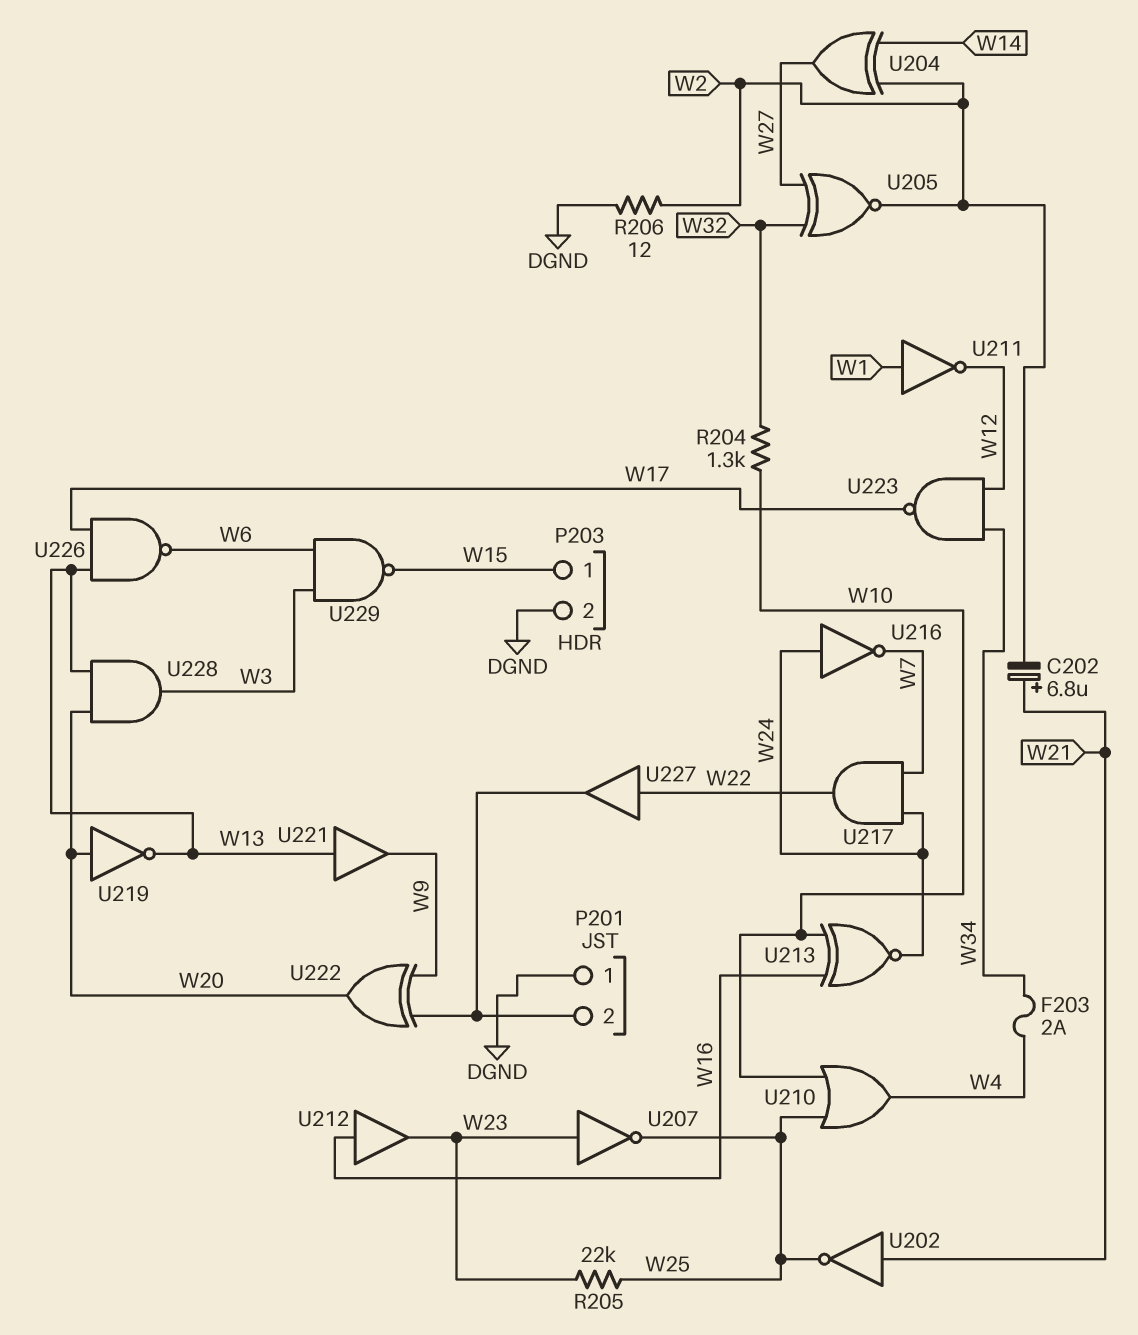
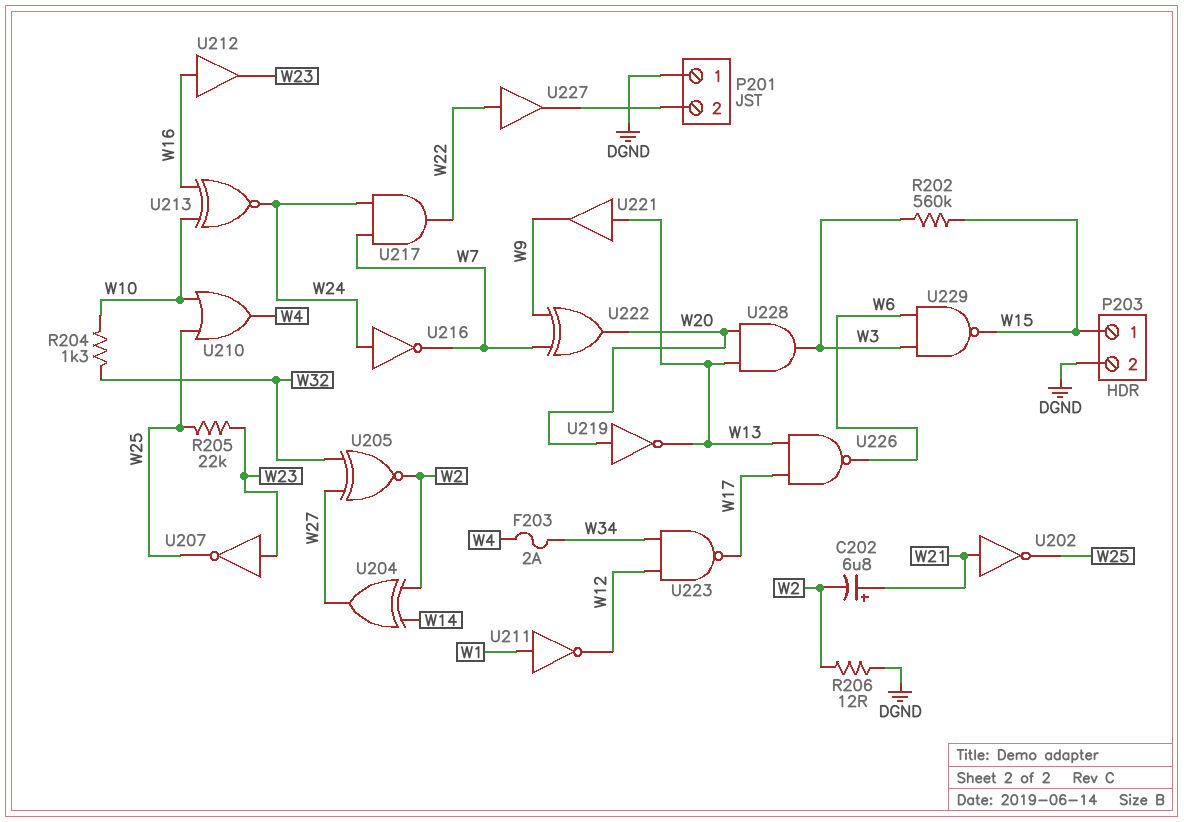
R202: none -> 560k (W3, W15)
U222: XOR (in P201/2, in W9, out W20) -> XOR (in W7, in W9, out W20)

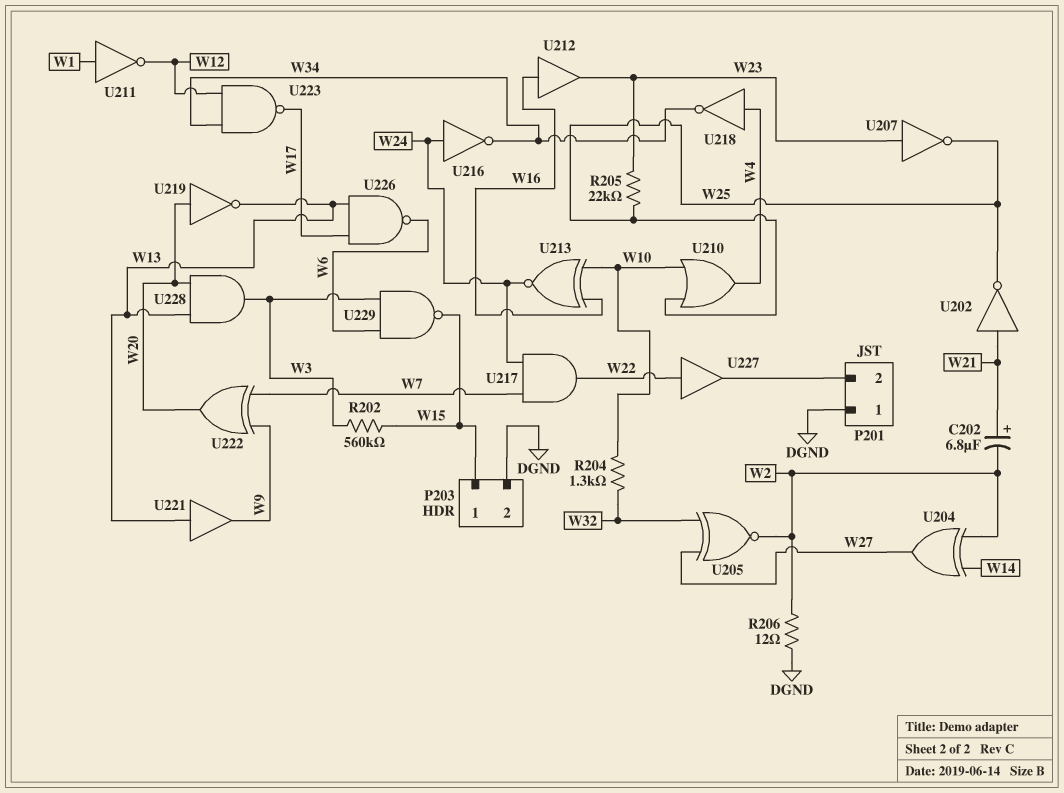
F203: 2A (W4, W34) -> none
U216: NOT (in W24, out W7) -> NOT (in W24, out W34)
U218: none -> NOT (in W4, out W34)

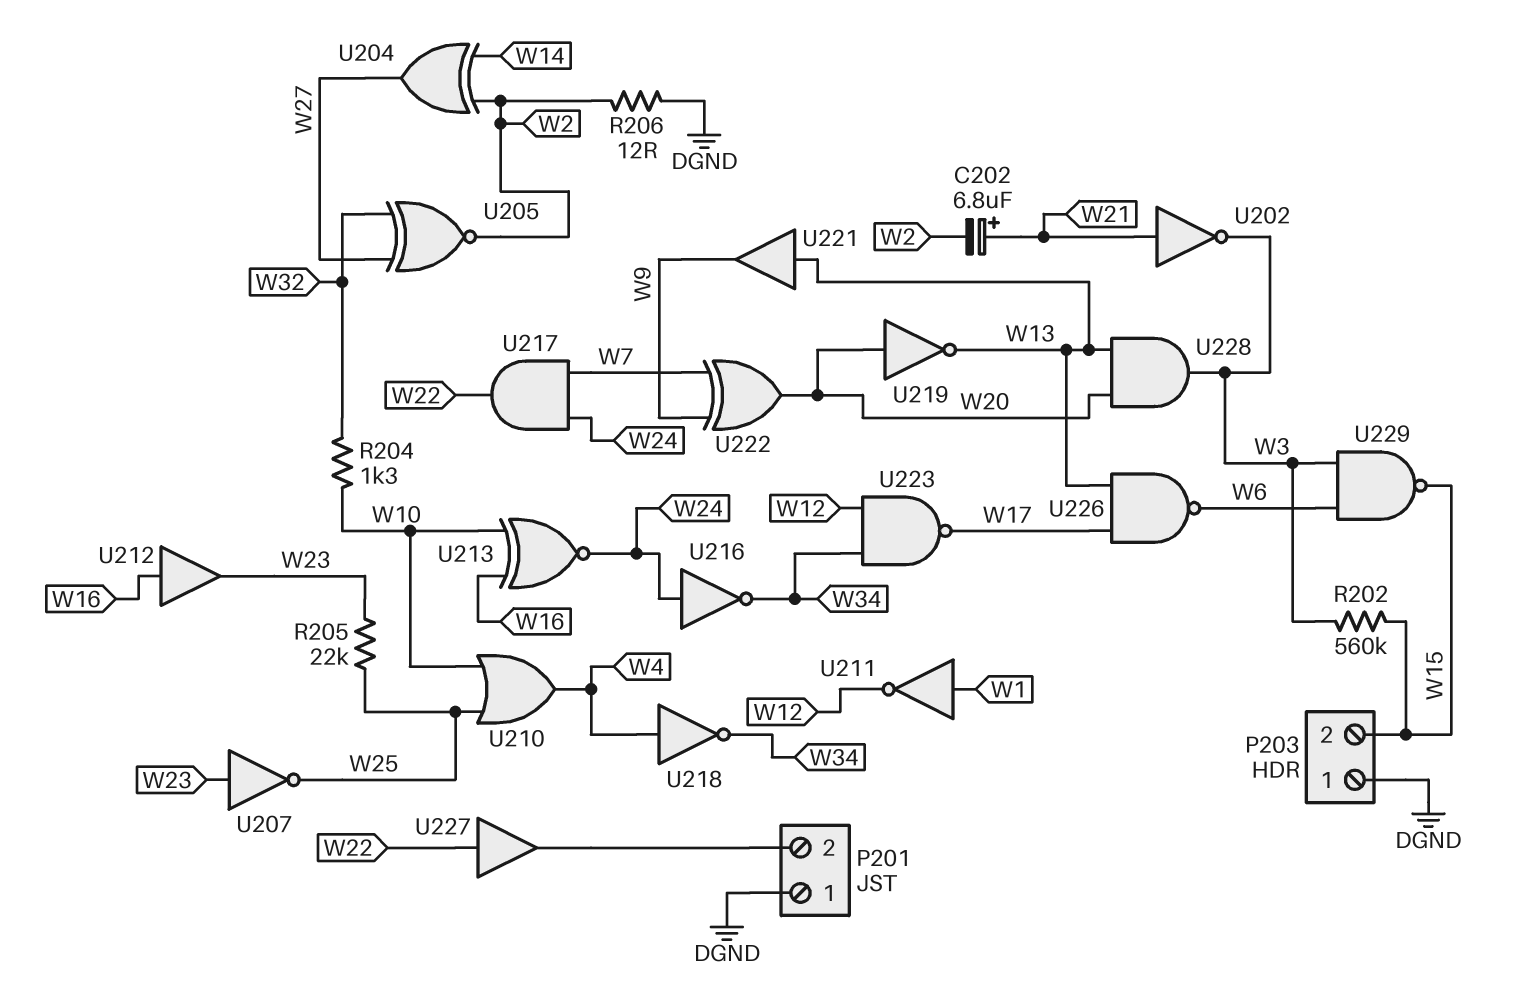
P203 pin 1: W15 -> DGND
P203 pin 2: DGND -> W15
U202: NOT (in W21, out W25) -> NOT (in W21, out W3)

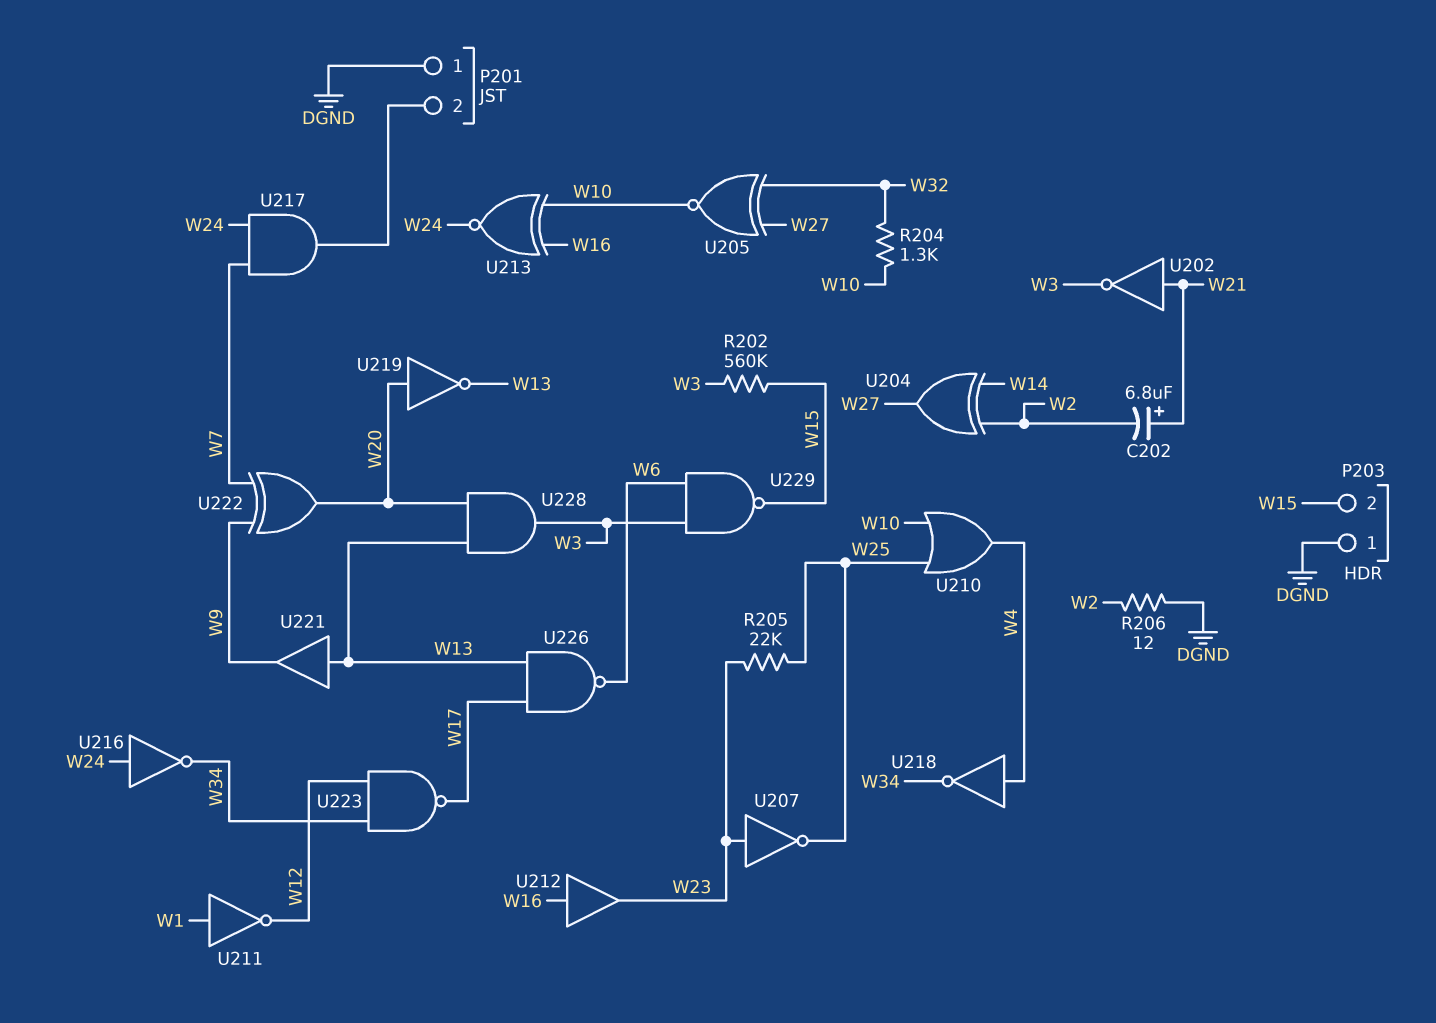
U205: XNOR (in W27, in W32, out W2) -> XNOR (in W27, in W32, out W10)
U217: AND (in W7, in W24, out W22) -> AND (in W7, in W24, out P201/2)
U227: buffer (in W22, out P201/2) -> none

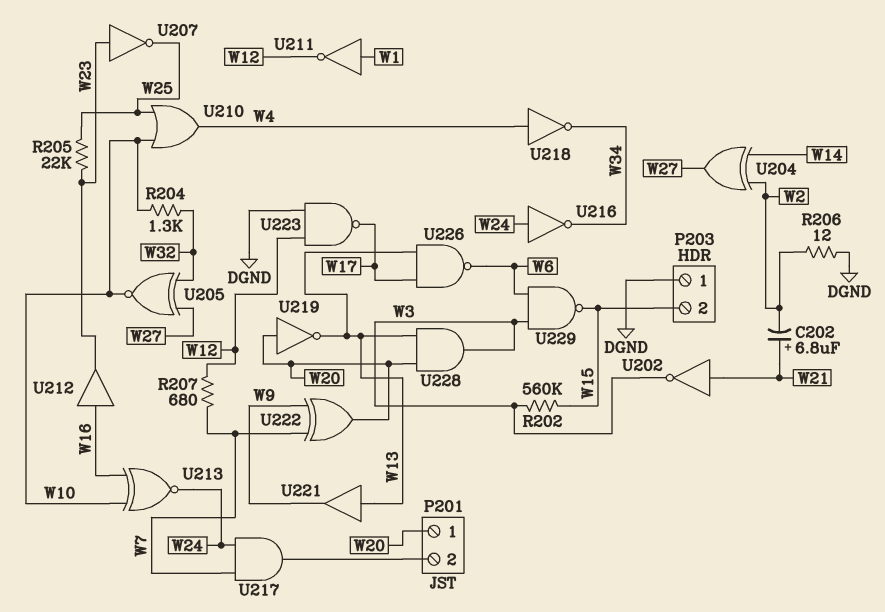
P201 pin 1: DGND -> W20
R207: none -> 680 (W7, W12)
U223: NAND (in W12, in W34, out W17) -> NAND (in DGND, in W12, out W17)

